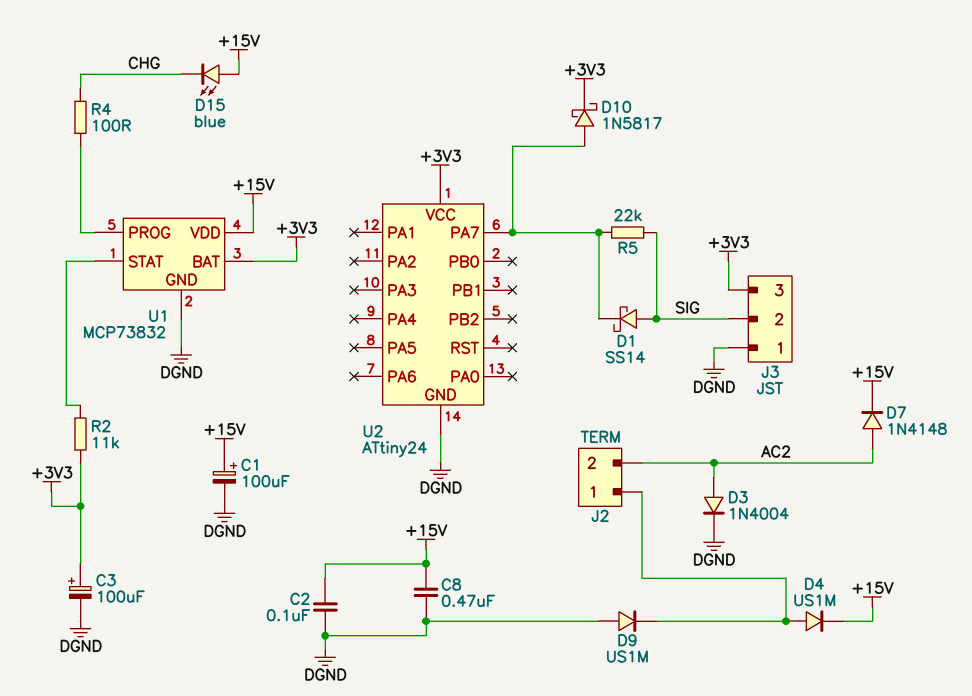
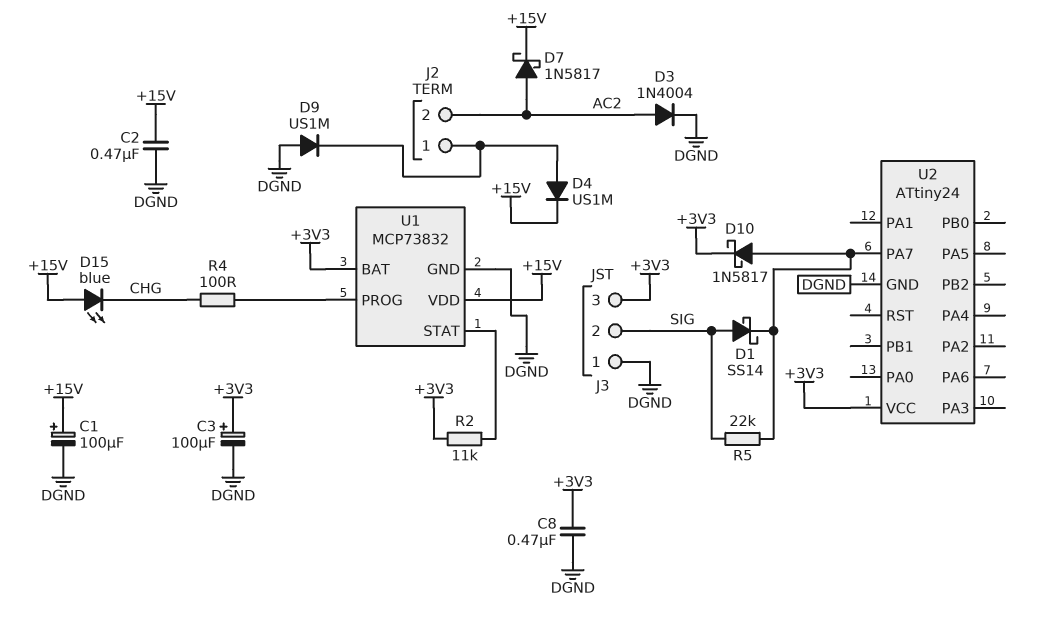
C2: 100nF (+15V, DGND) -> 470nF (+15V, DGND)
C8: 470nF (+15V, DGND) -> 470nF (+3V3, DGND)
D7: diode 1N4148 (A AC2, K +15V) -> schottky 1N5817 (A AC2, K +15V)

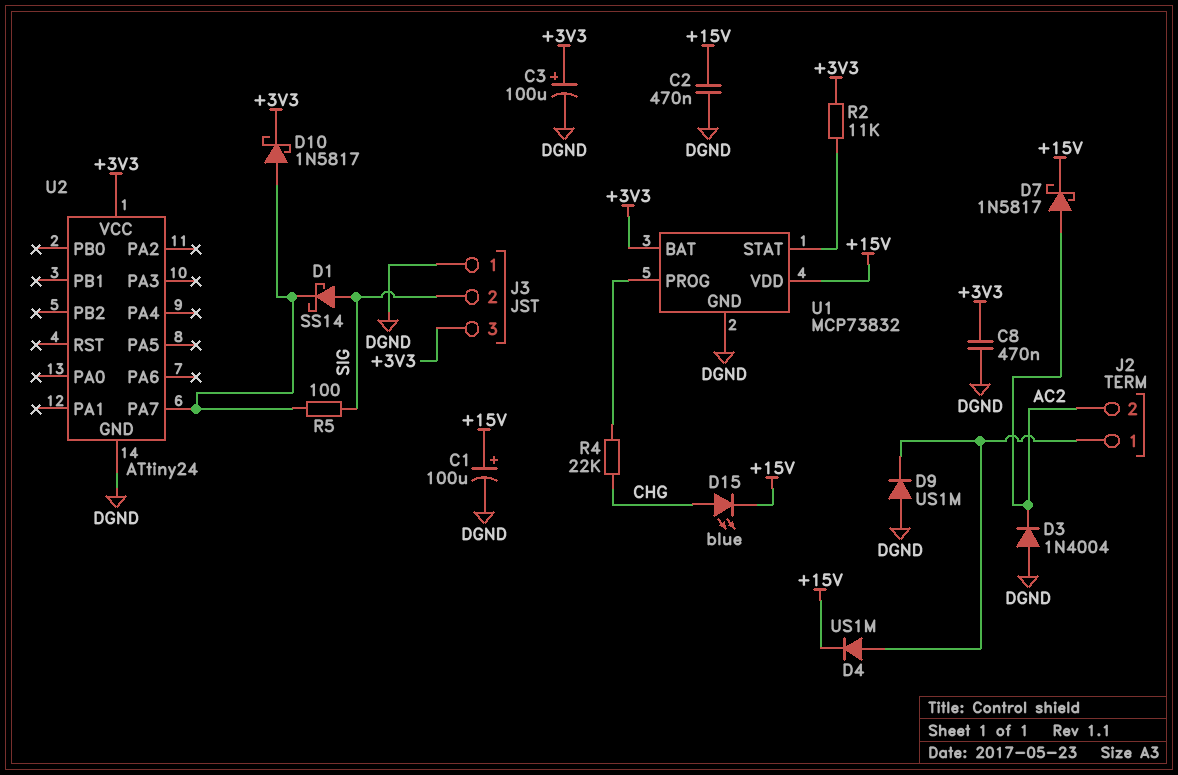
D3: diode 1N4004 (A AC2, K DGND) -> diode 1N4004 (A DGND, K AC2)
D15: LED blue (A +15V, K CHG) -> LED blue (A CHG, K +15V)
R4: 100 (CHG, U1/PROG) -> 22k (CHG, U1/PROG)
R5: 22k (SIG, U2/PA7) -> 100 (SIG, U2/PA7)

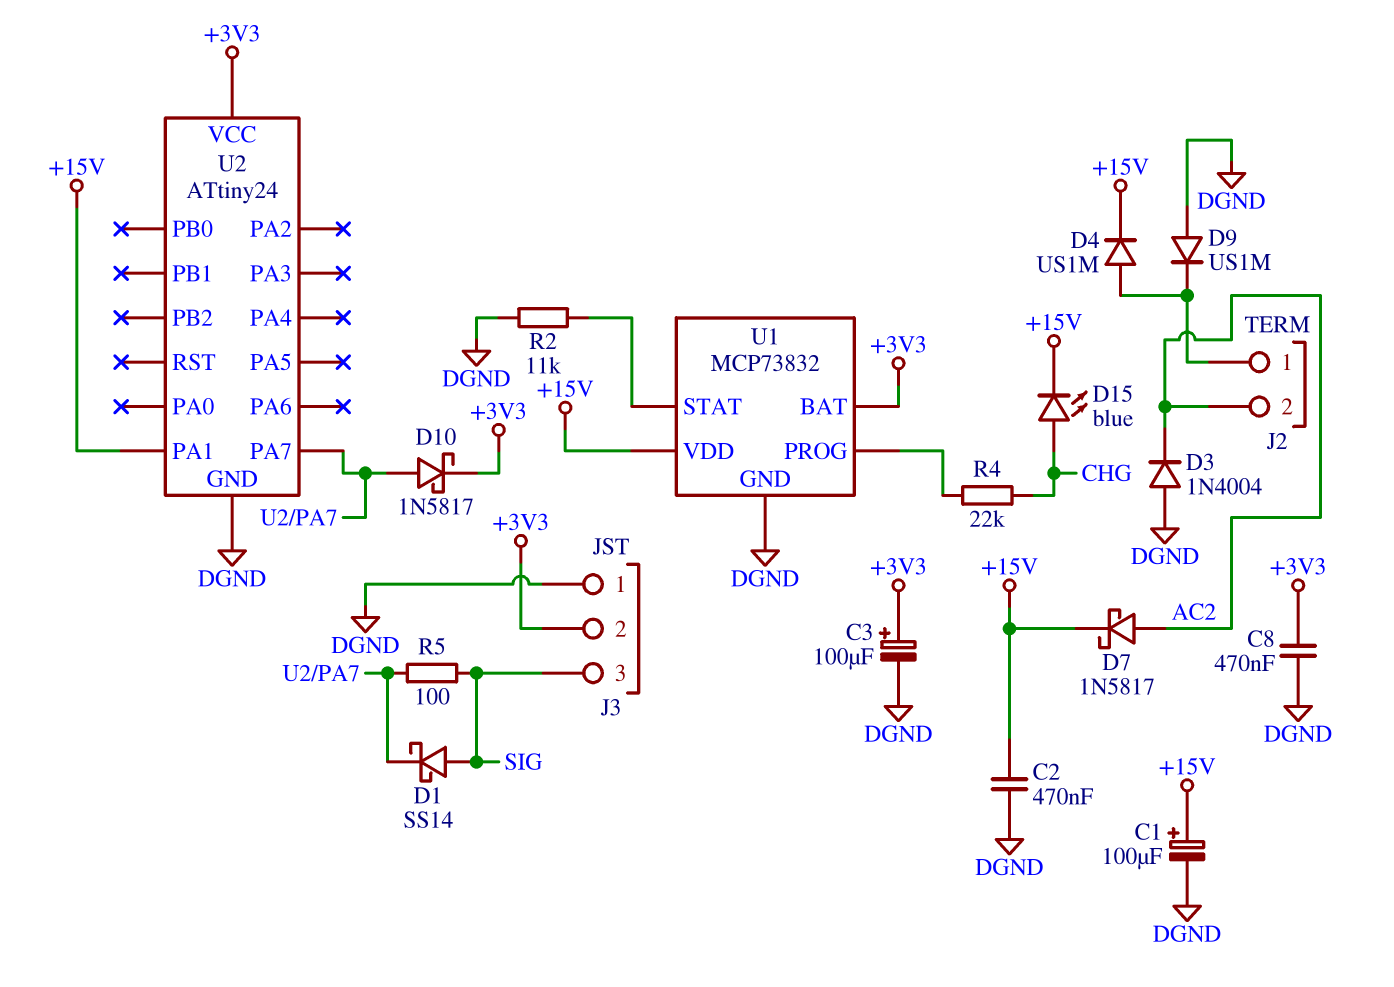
J3 pin 2: SIG -> +3V3
J3 pin 3: +3V3 -> SIG
R2: 11k (+3V3, U1/STAT) -> 11k (DGND, U1/STAT)
U2 pin PA1: none -> +15V

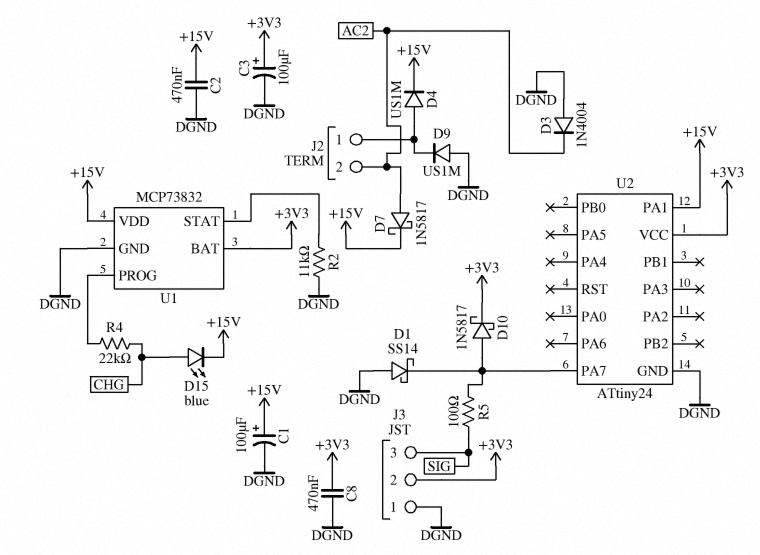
D1: schottky SS14 (A SIG, K U2/PA7) -> schottky SS14 (A DGND, K U2/PA7)

